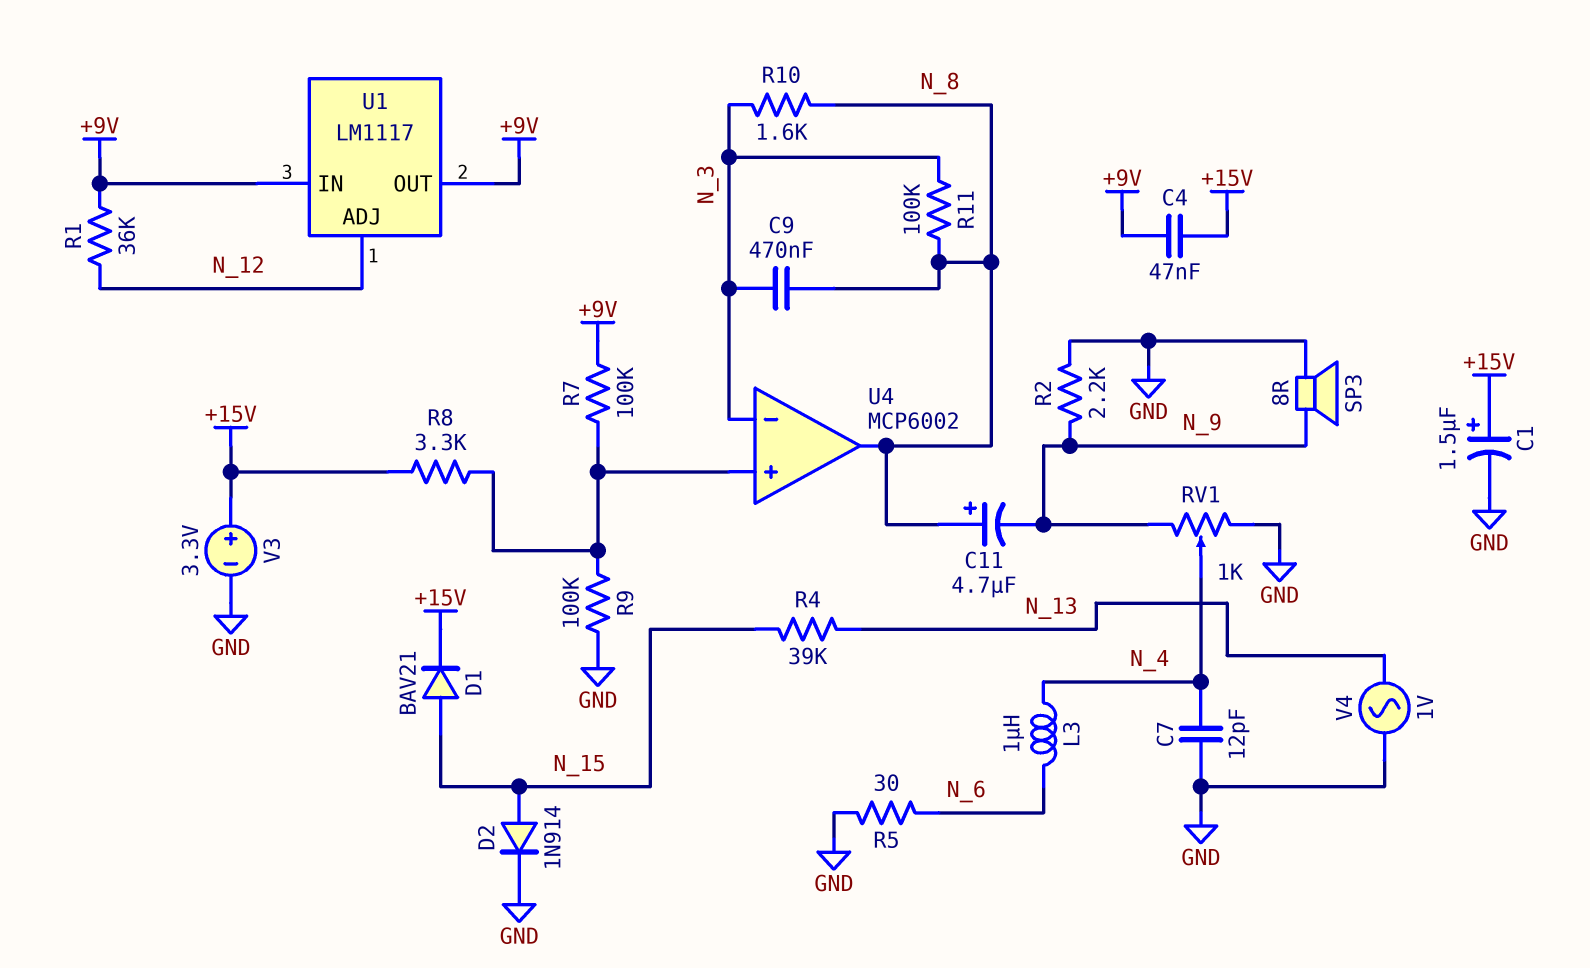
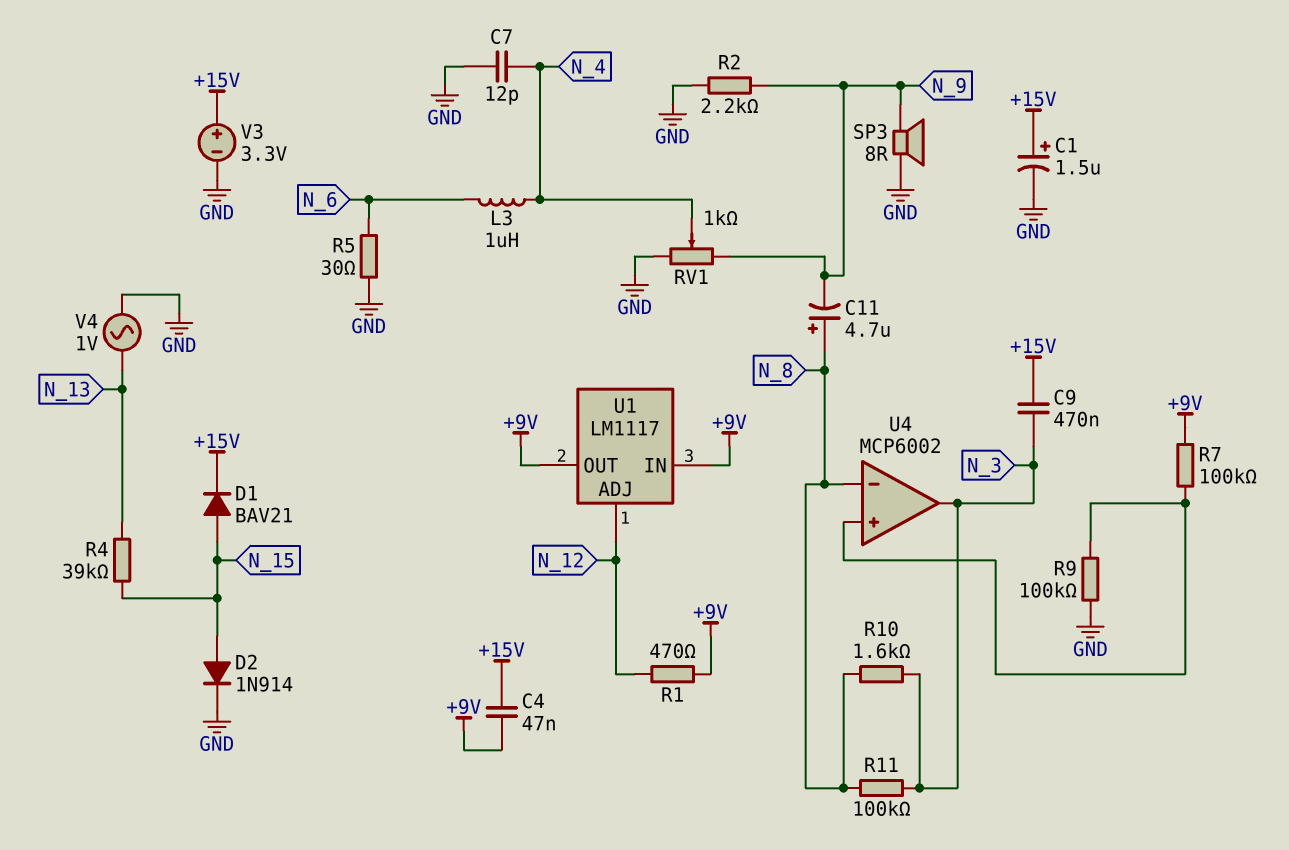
C9: 470nF (N_3, N_8) -> 470nF (+15V, N_3)
R1: 36k (+9V, N_12) -> 470 (+9V, N_12)
R8: 3.3k (+15V, U4/in+) -> none
U4 pin in-: N_3 -> N_8
U4 pin out: N_8 -> N_3

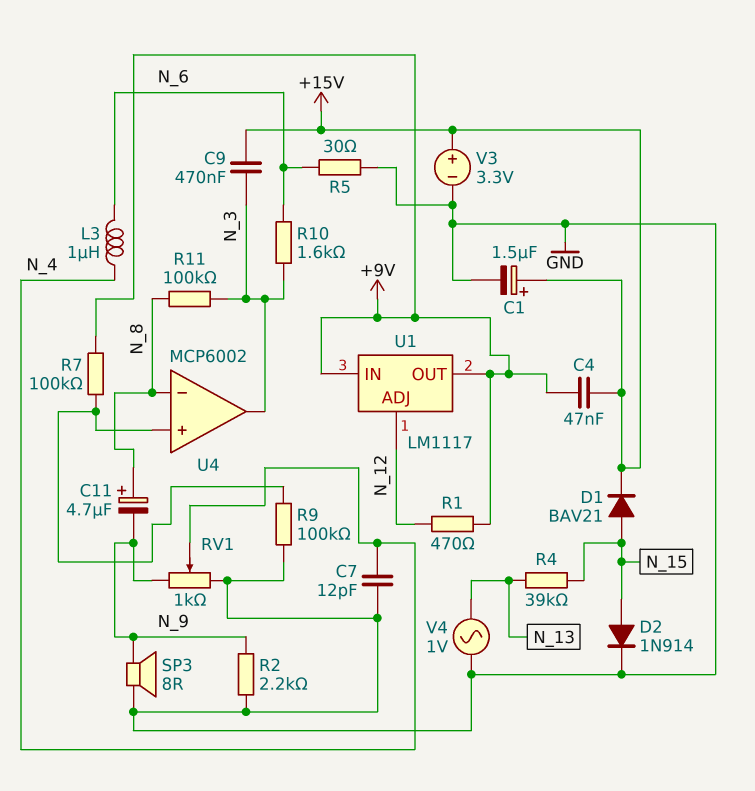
R10: 1.6k (N_3, N_8) -> 1.6k (N_3, N_6)

